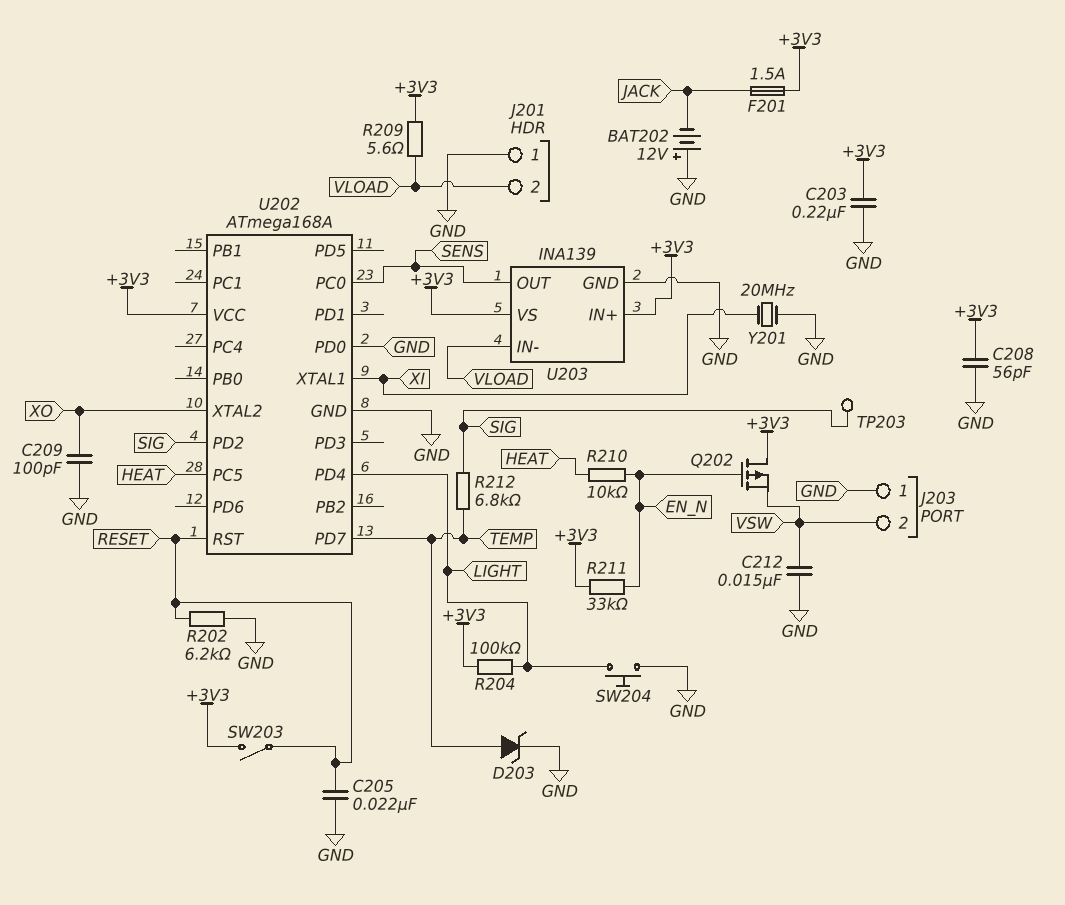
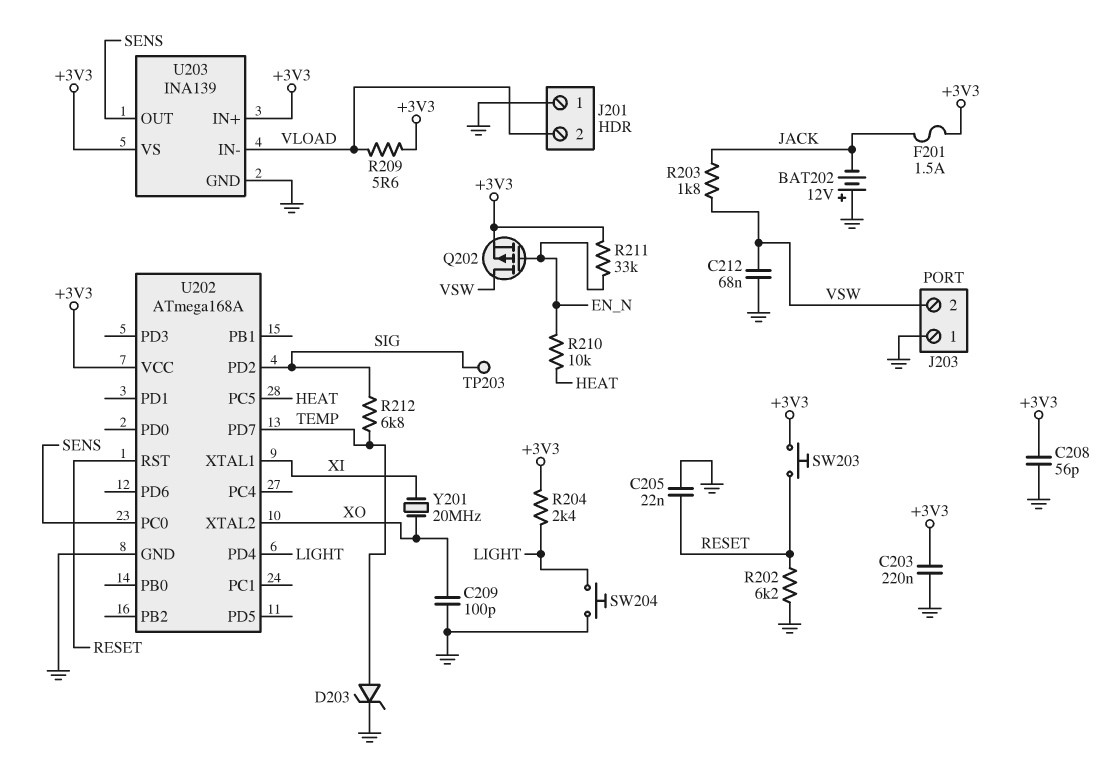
C212: 15nF (GND, VSW) -> 68nF (GND, VSW)
Q202: PMOS (G EN_N, D +3V3, S VSW) -> PMOS (G EN_N, D VSW, S +3V3)
R203: none -> 1.8k (JACK, VSW)
R204: 100k (+3V3, LIGHT) -> 2.4k (+3V3, LIGHT)
SW203: switch (+3V3, RESET) -> button (+3V3, RESET)
U202 pin PD0: GND -> none
Y201: 20MHz (GND, XI) -> 20MHz (XI, XO)

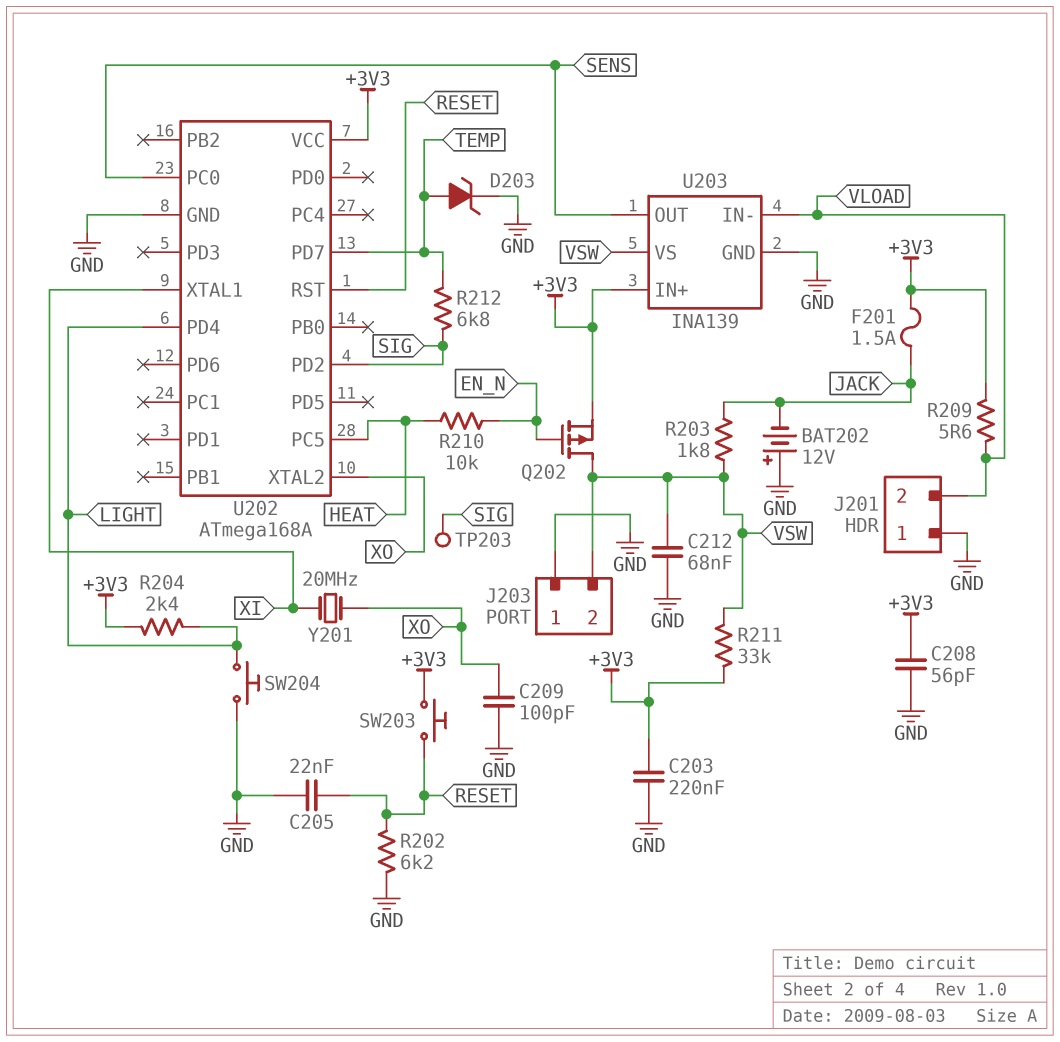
R211: 33k (+3V3, EN_N) -> 33k (+3V3, VSW)
U203 pin VS: +3V3 -> VSW

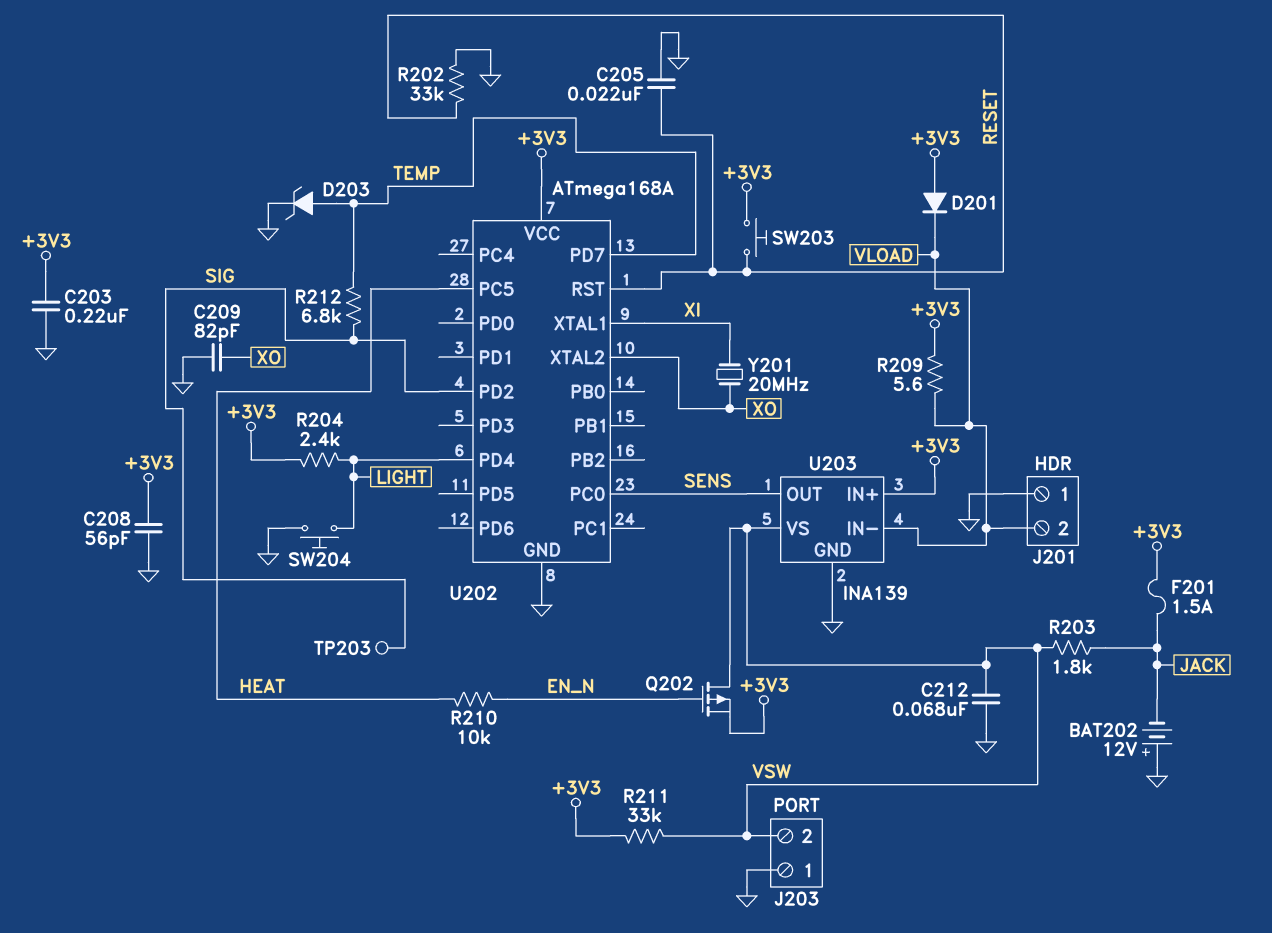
C209: 100pF (GND, XO) -> 82pF (GND, XO)
D201: none -> diode (A +3V3, K VLOAD)
R202: 6.2k (GND, RESET) -> 33k (GND, RESET)

